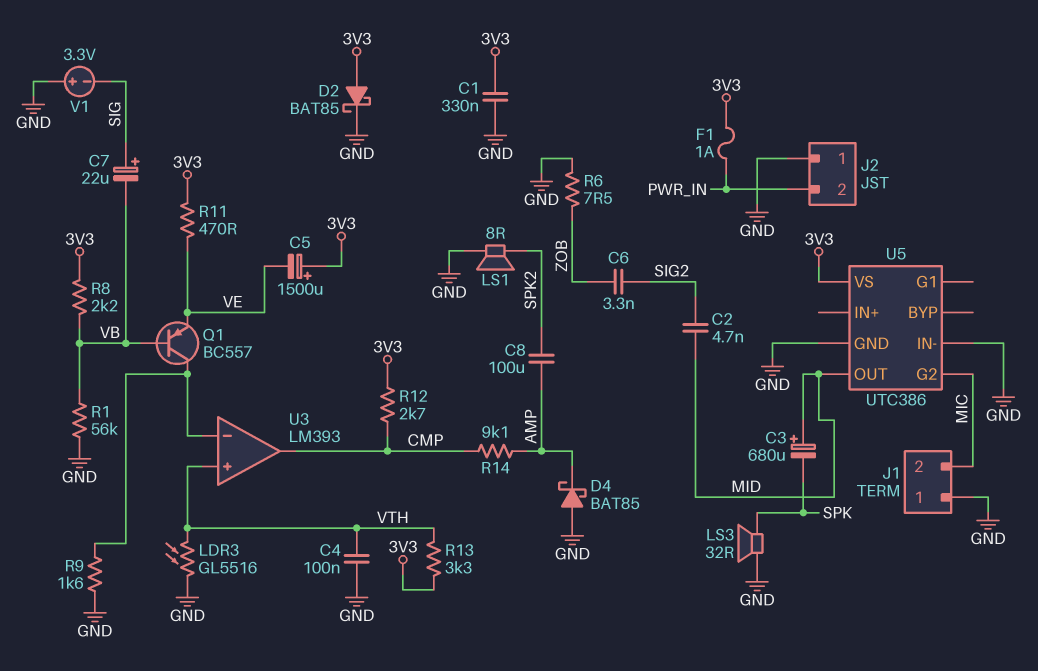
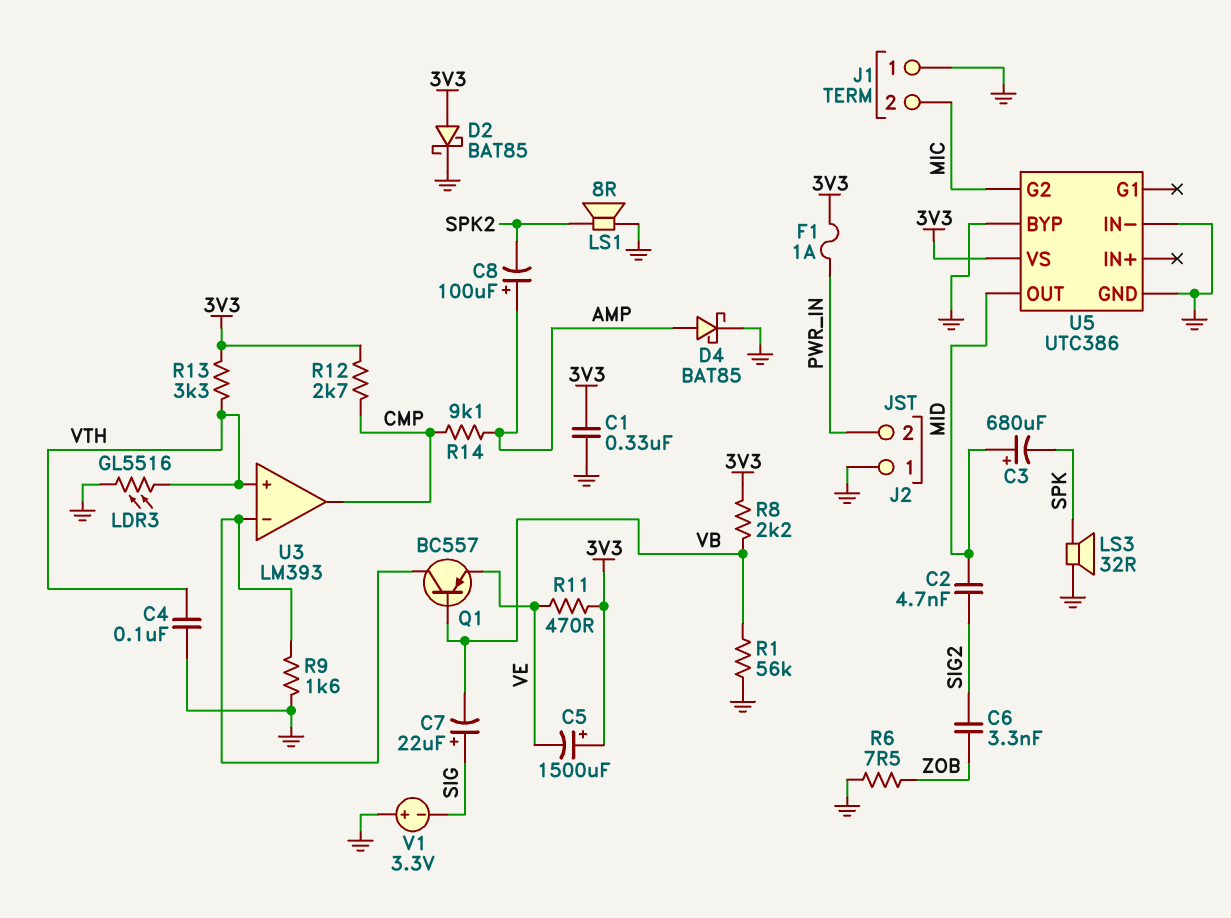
C8: 100uF (AMP, SPK2) -> 100uF (plus AMP, minus SPK2)
D4: schottky BAT85 (A GND, K AMP) -> schottky BAT85 (A AMP, K GND)
U5 pin BYP: none -> GND

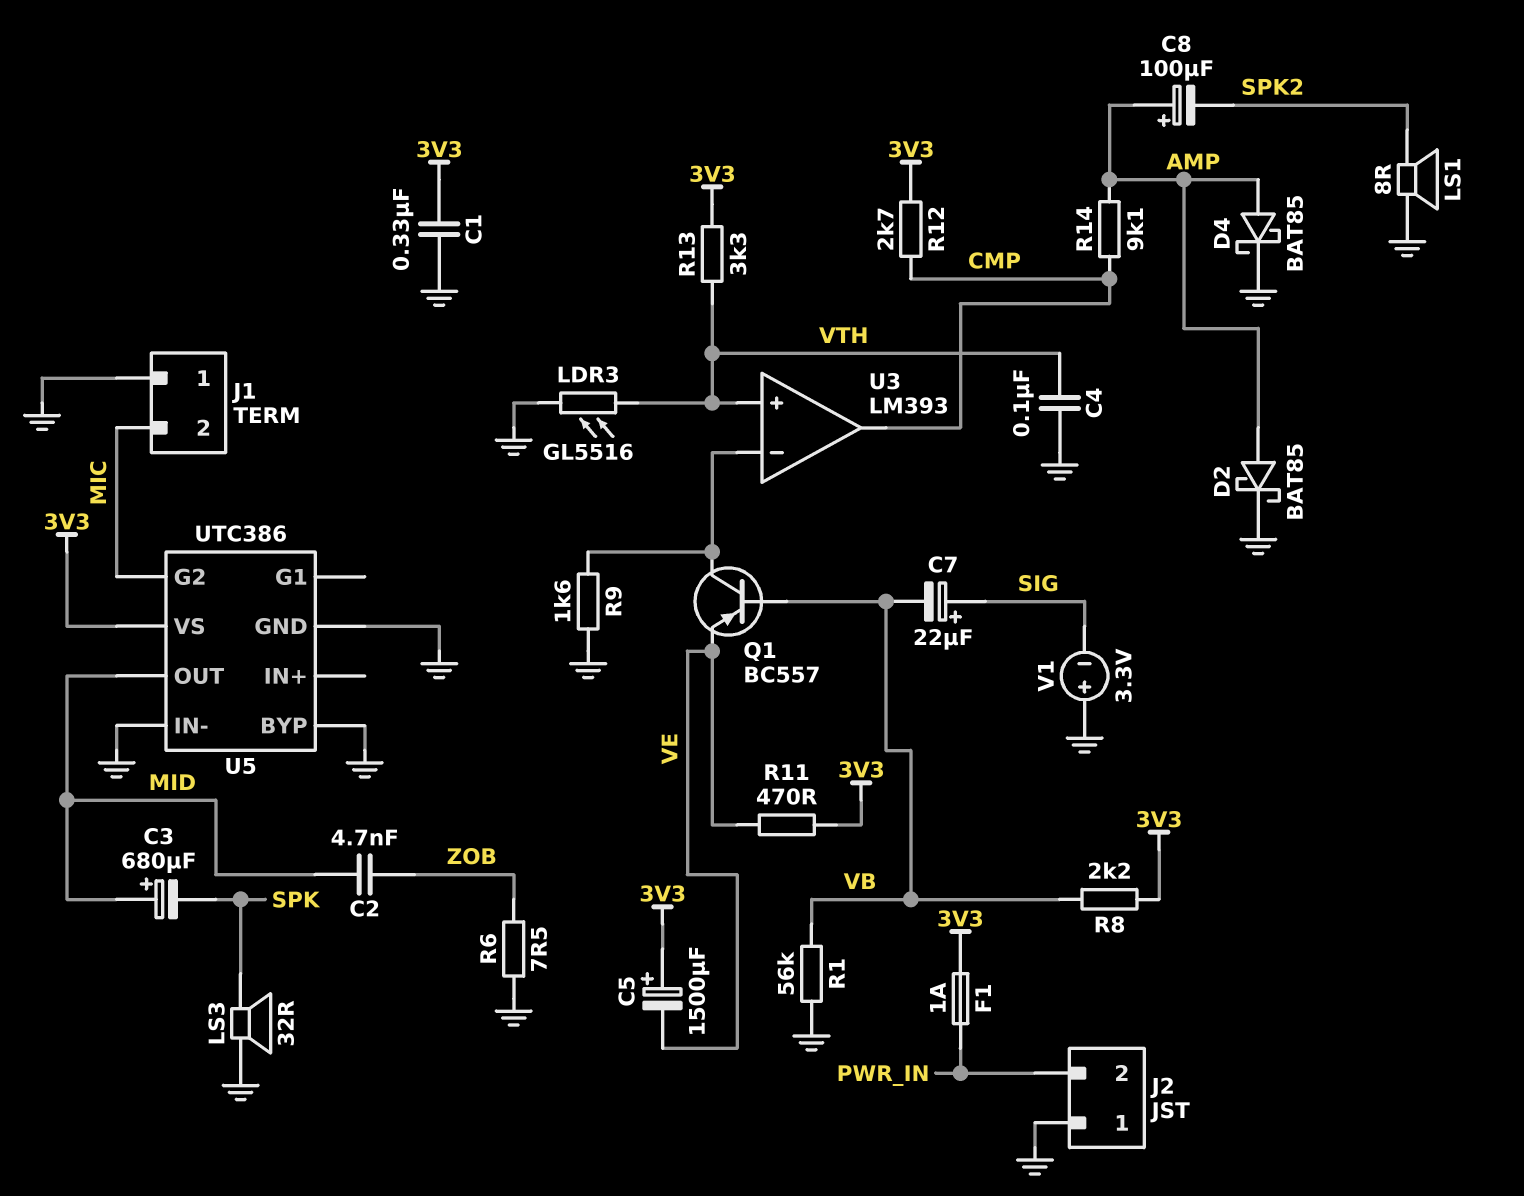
C2: 4.7nF (MID, SIG2) -> 4.7nF (MID, ZOB)
C6: 3.3nF (SIG2, ZOB) -> none
D2: schottky BAT85 (A 3V3, K GND) -> schottky BAT85 (A AMP, K GND)

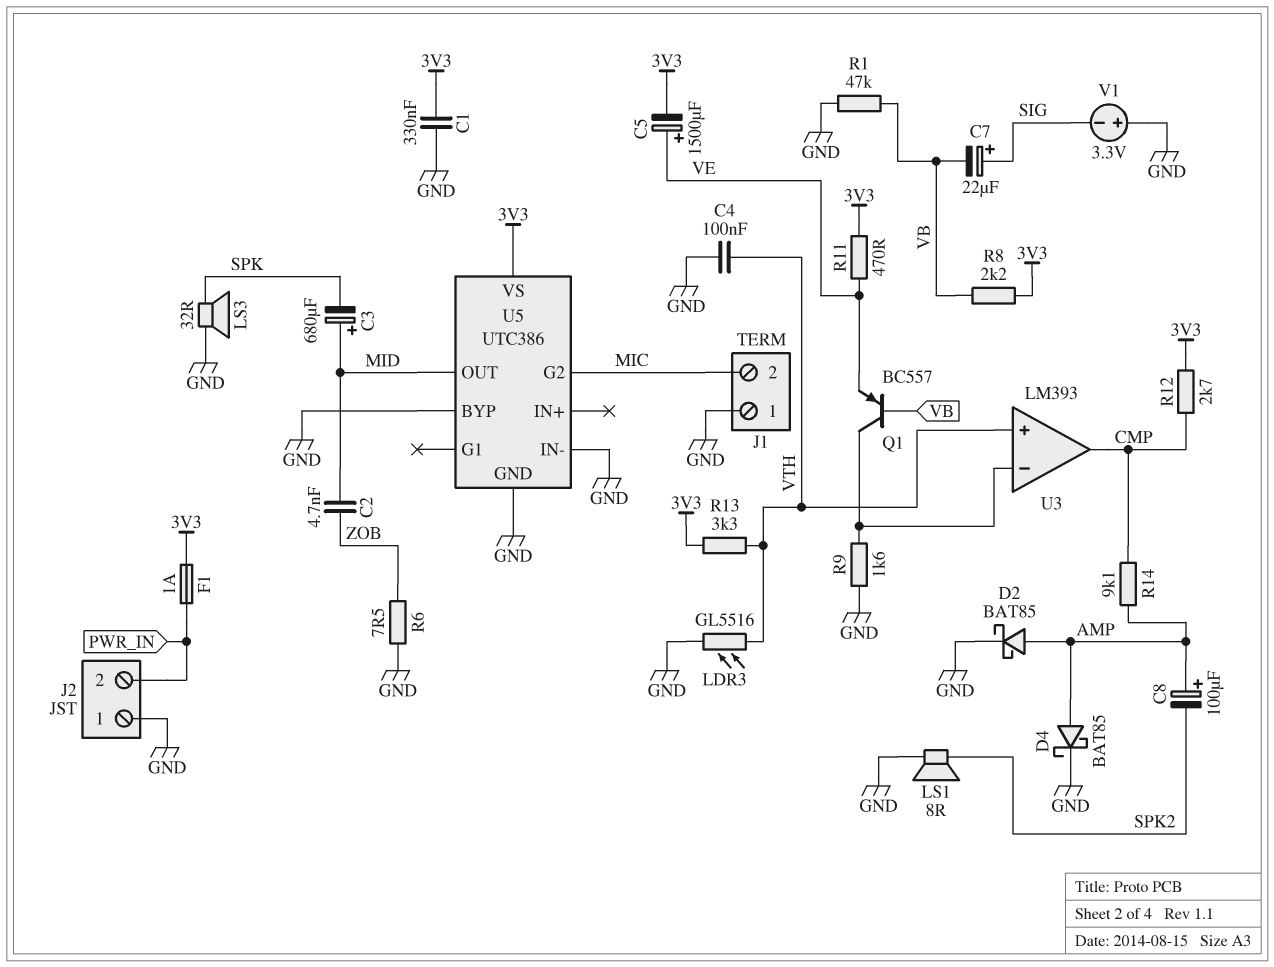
C5: 1500uF (plus 3V3, minus VE) -> 1500uF (plus VE, minus 3V3)
R1: 56k (GND, VB) -> 47k (GND, VB)

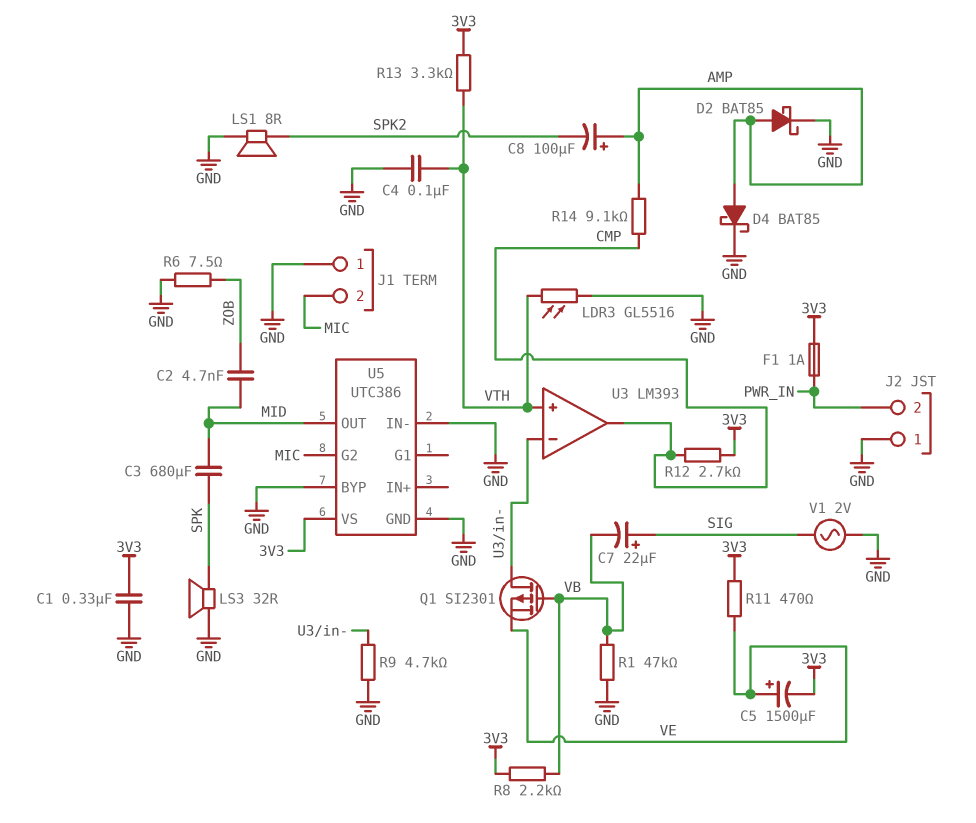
C3: 680uF (plus MID, minus SPK) -> 680uF (MID, SPK)
Q1: PNP BC557 (B VB, C U3/in-, E VE) -> PMOS SI2301 (G VB, D U3/in-, S VE)
R9: 1.6k (GND, U3/in-) -> 4.7k (GND, U3/in-)
V1: 3.3V (plus GND, minus SIG) -> AC 2V (GND, SIG)

